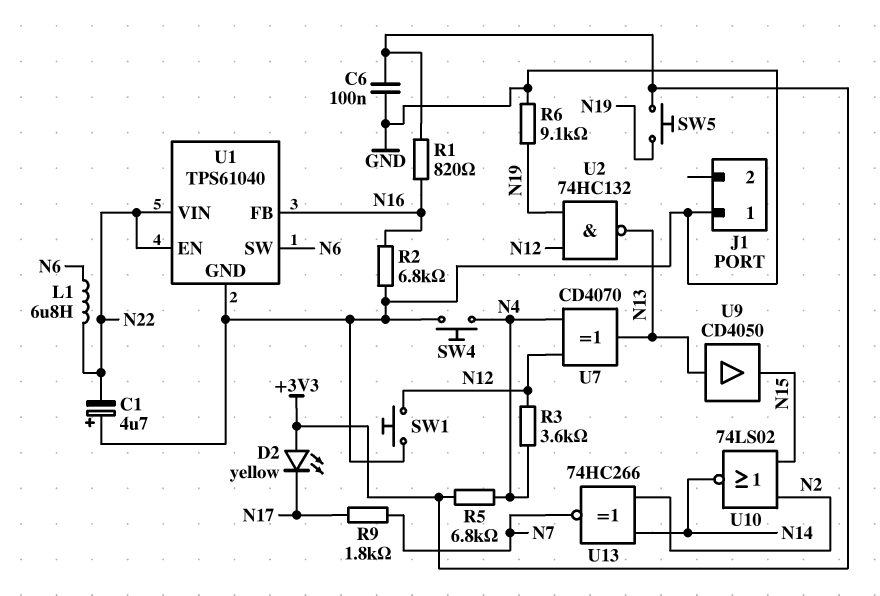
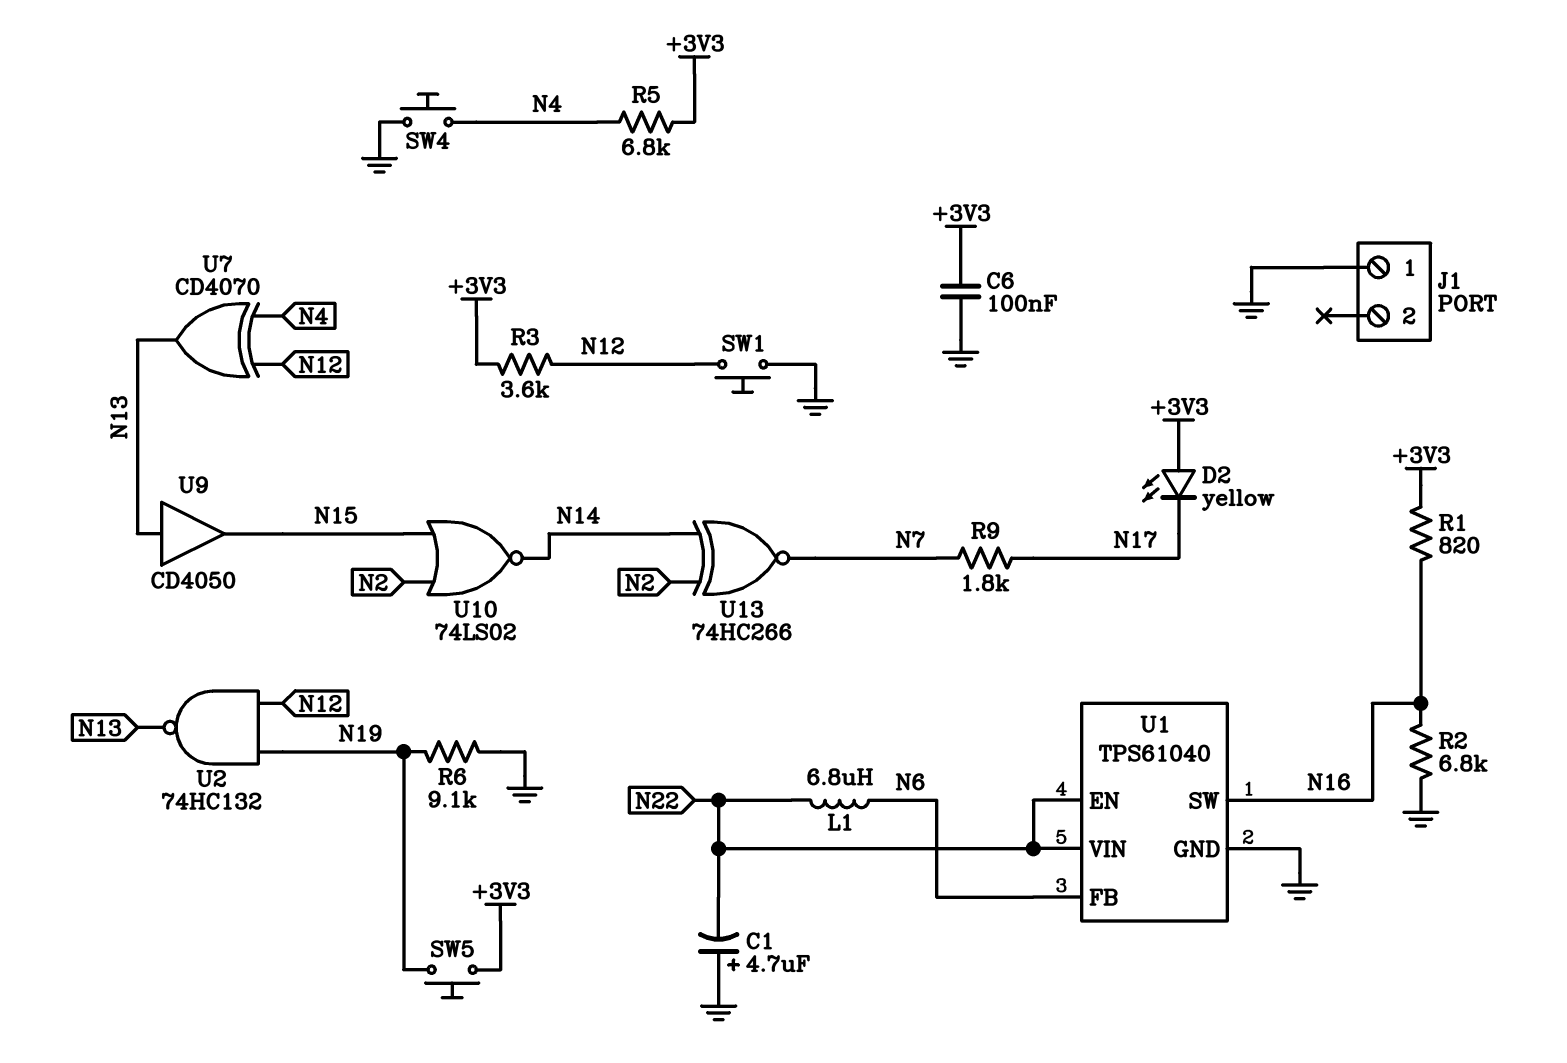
R3: 3.6k (N4, N12) -> 3.6k (+3V3, N12)
U1 pin FB: N16 -> N6
U1 pin SW: N6 -> N16

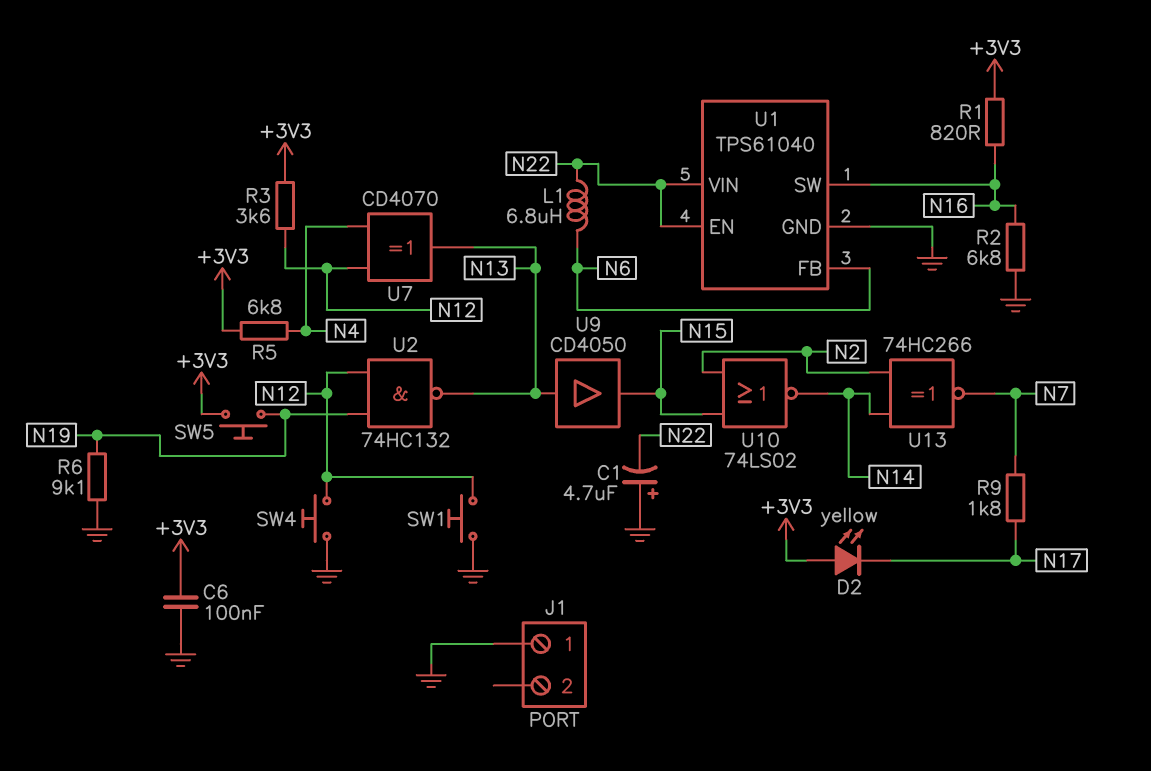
SW4: button (GND, N4) -> button (GND, N12)

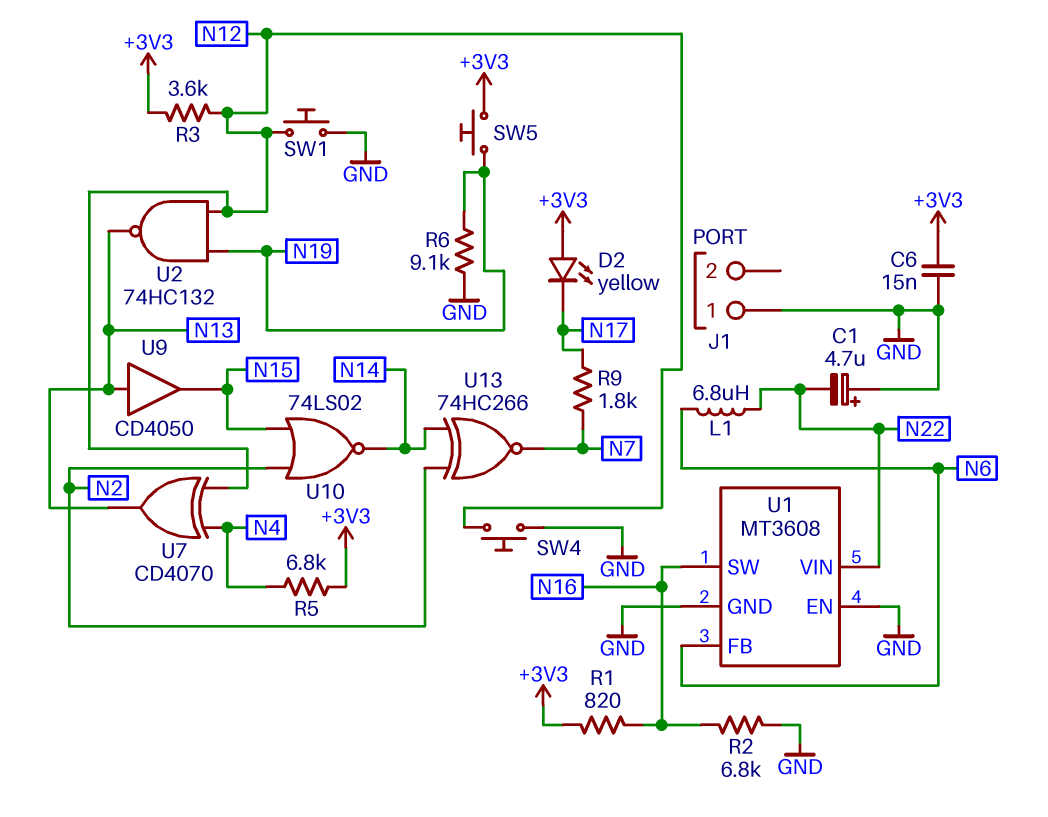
C6: 100nF (+3V3, GND) -> 15nF (+3V3, GND)
U1: TPS61040 -> MT3608
U1 pin EN: N22 -> GND

